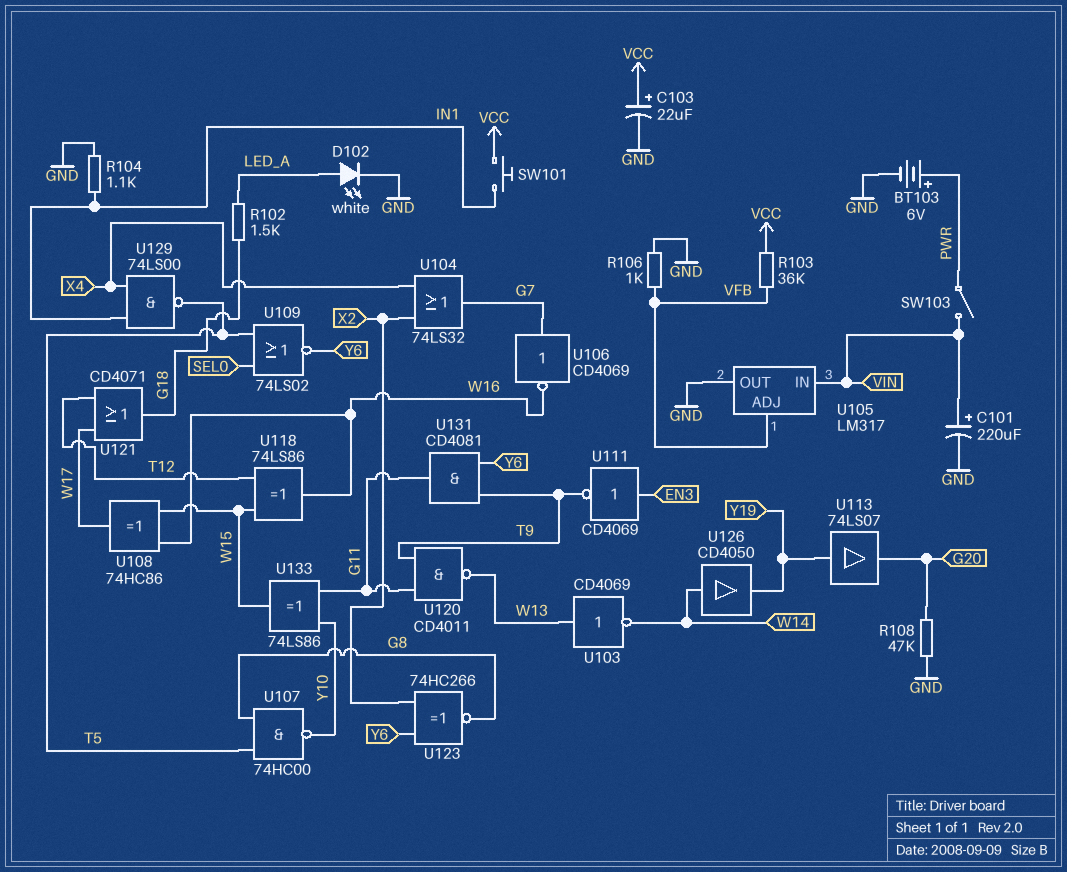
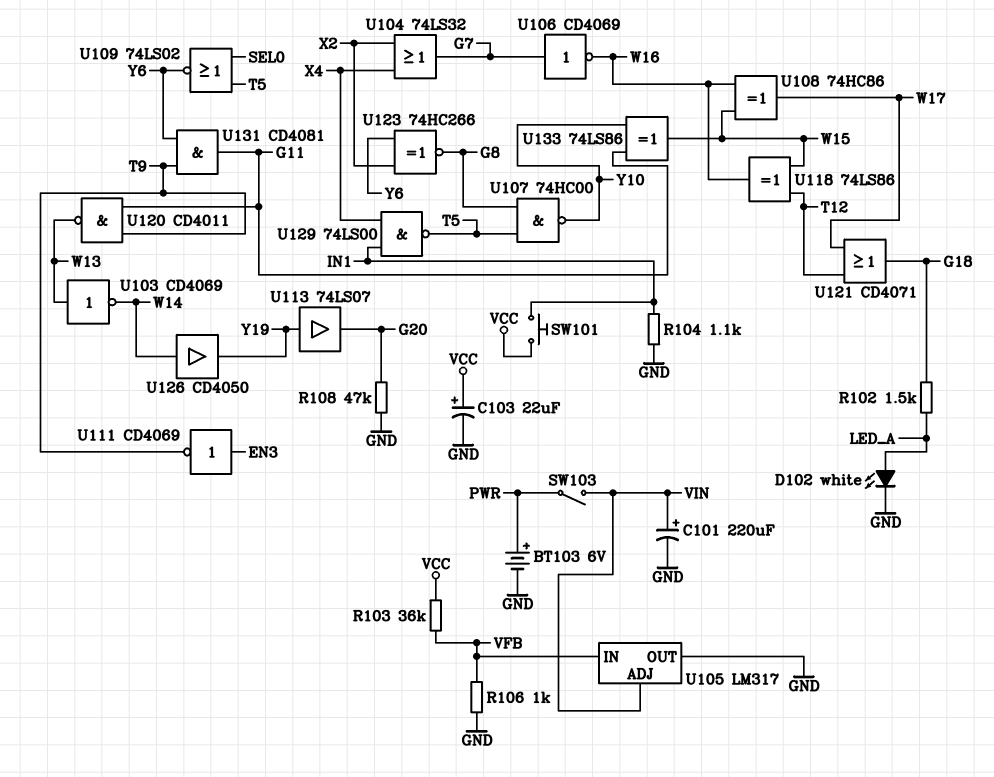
U105 pin ADJ: VFB -> VIN
U105 pin IN: VIN -> VFB

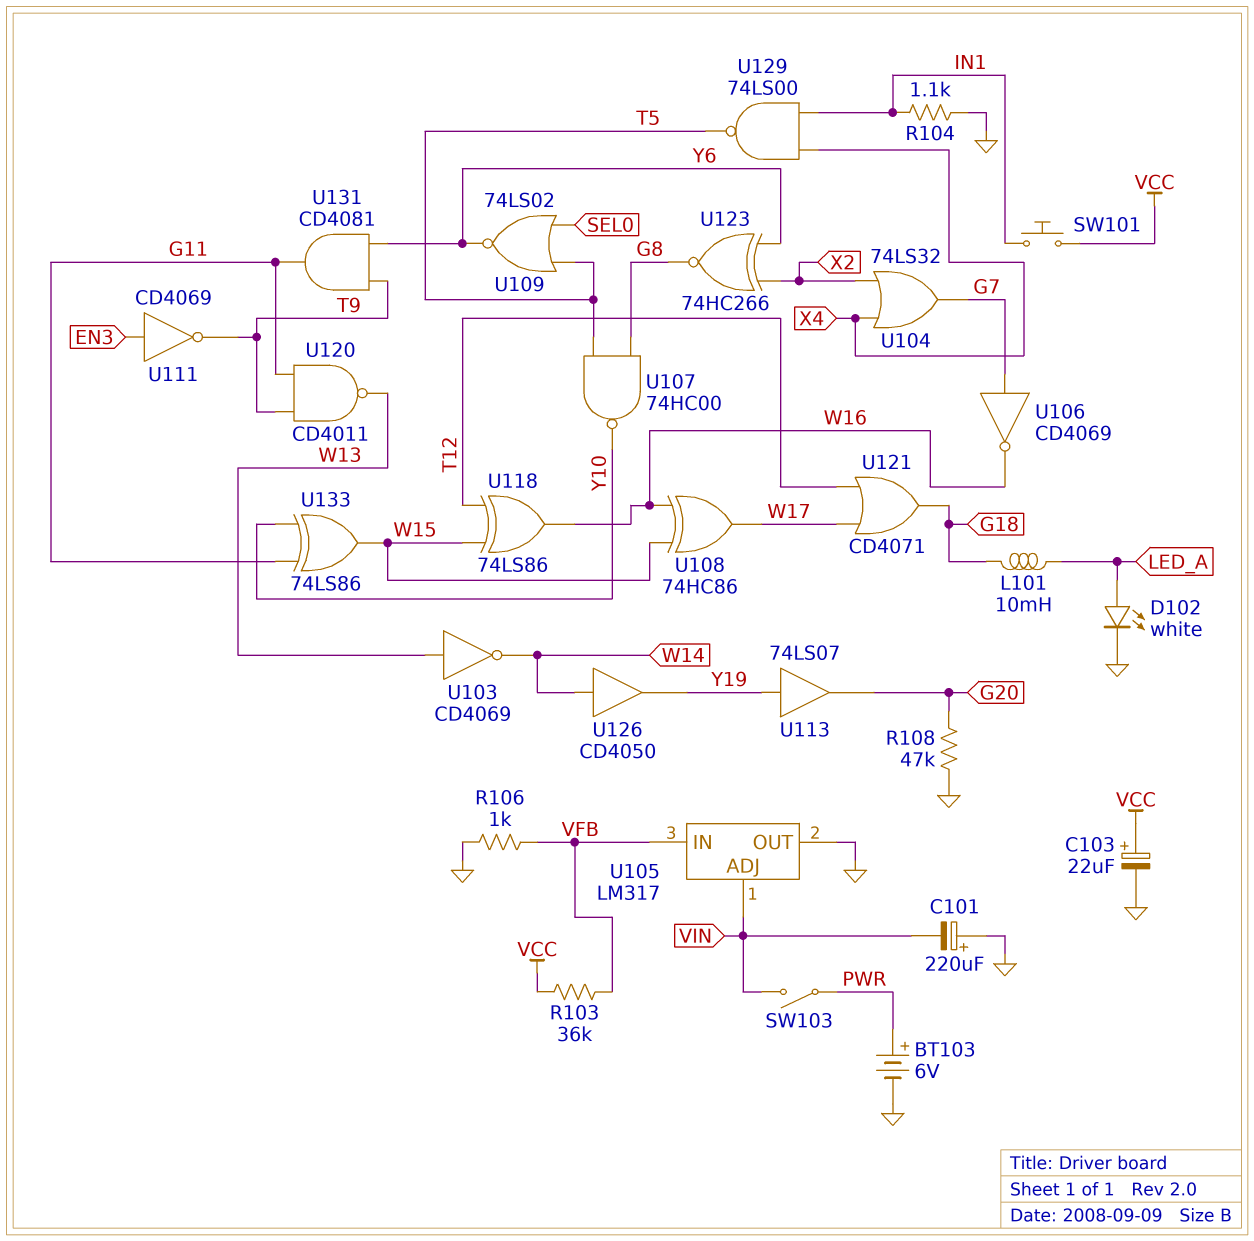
C101: 220uF (plus VIN, minus GND) -> 220uF (plus GND, minus VIN)
L101: none -> 10mH (G18, LED_A)
R102: 1.5k (G18, LED_A) -> none

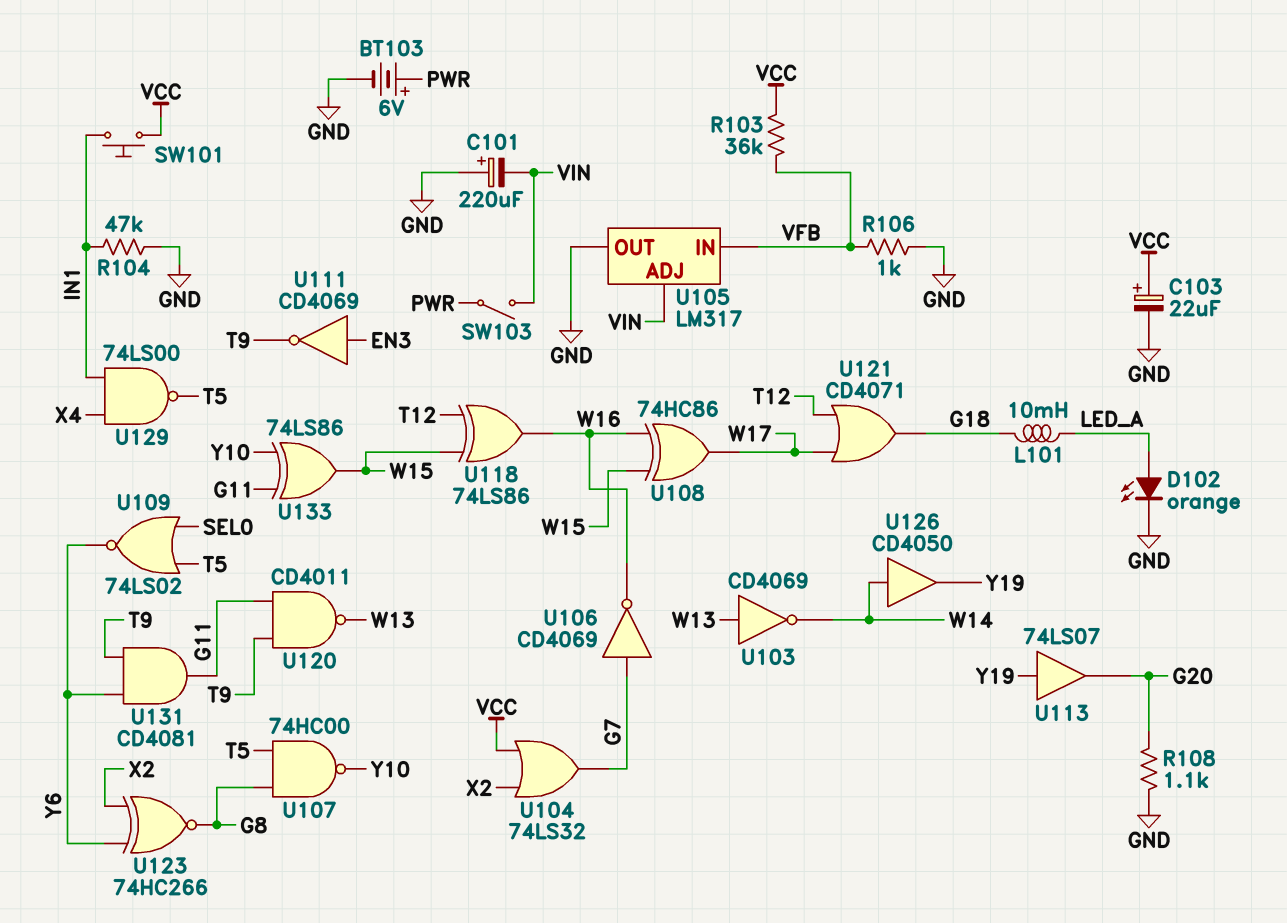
D102: LED white (A LED_A, K GND) -> LED orange (A LED_A, K GND)
R104: 1.1k (GND, IN1) -> 47k (GND, IN1)
R108: 47k (G20, GND) -> 1.1k (G20, GND)
U104: OR 74LS32 (in X2, in X4, out G7) -> OR 74LS32 (in VCC, in X2, out G7)

